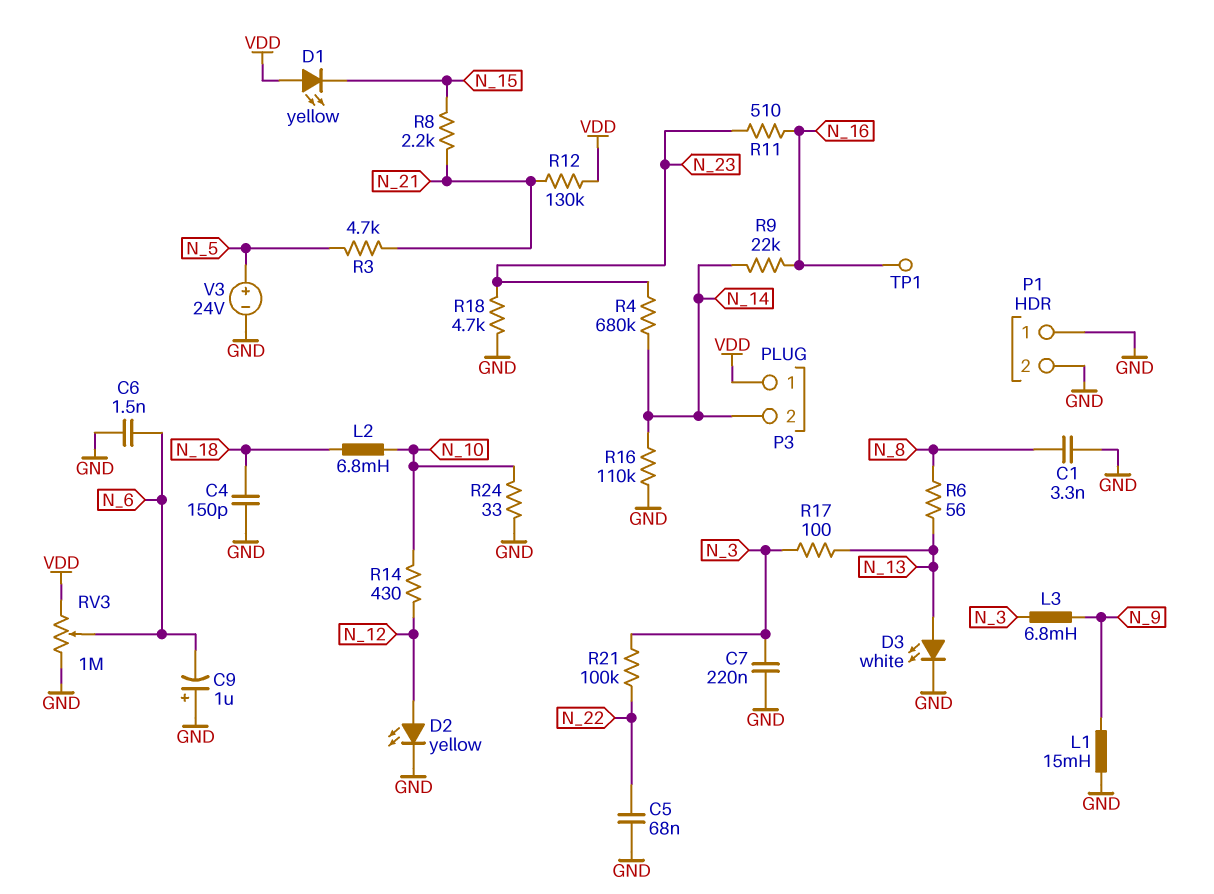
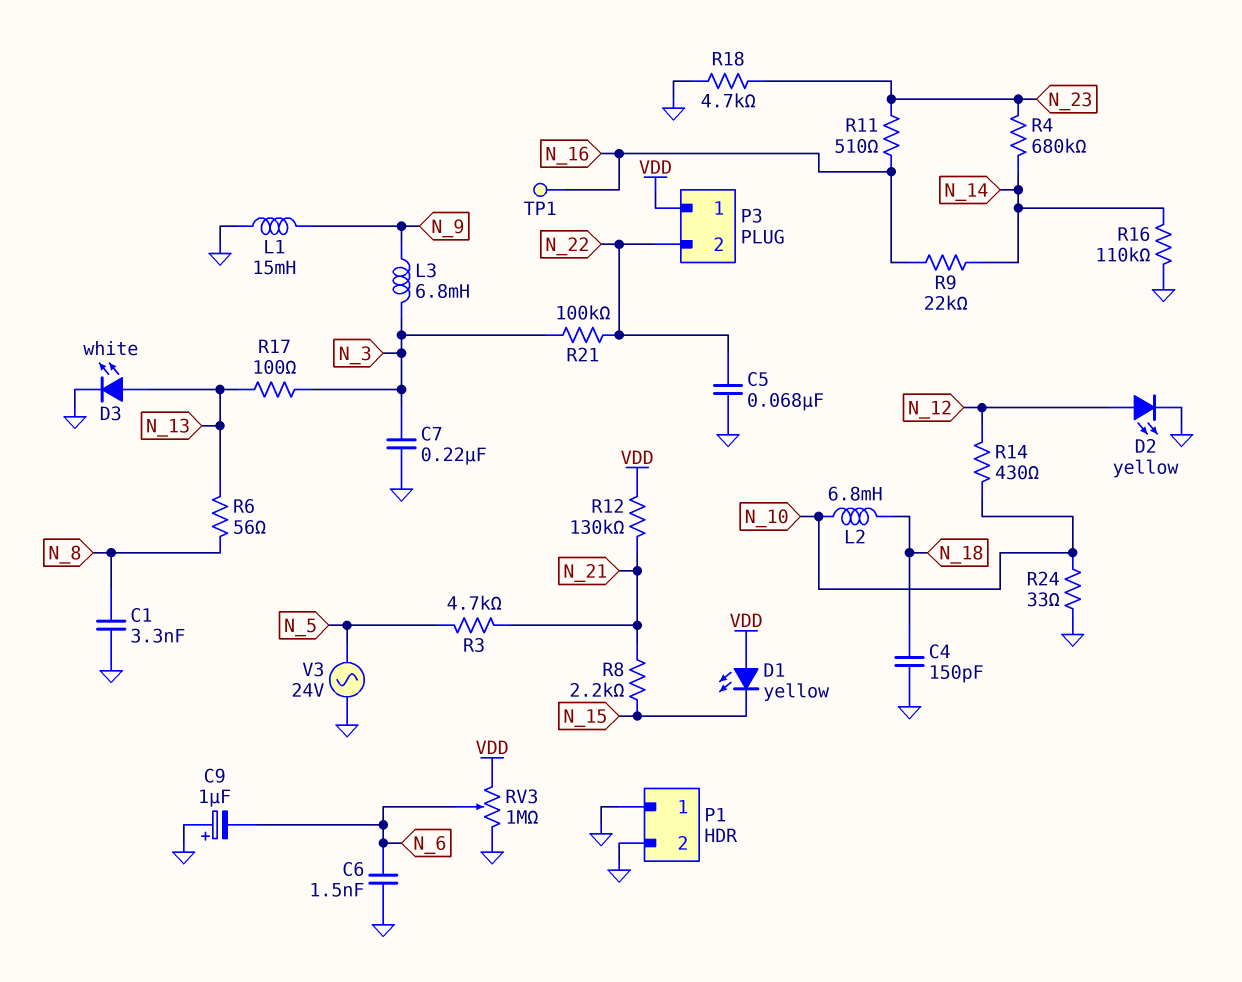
P3 pin 2: N_14 -> N_22
V3: 24V (plus N_5, minus GND) -> AC 24V (GND, N_5)

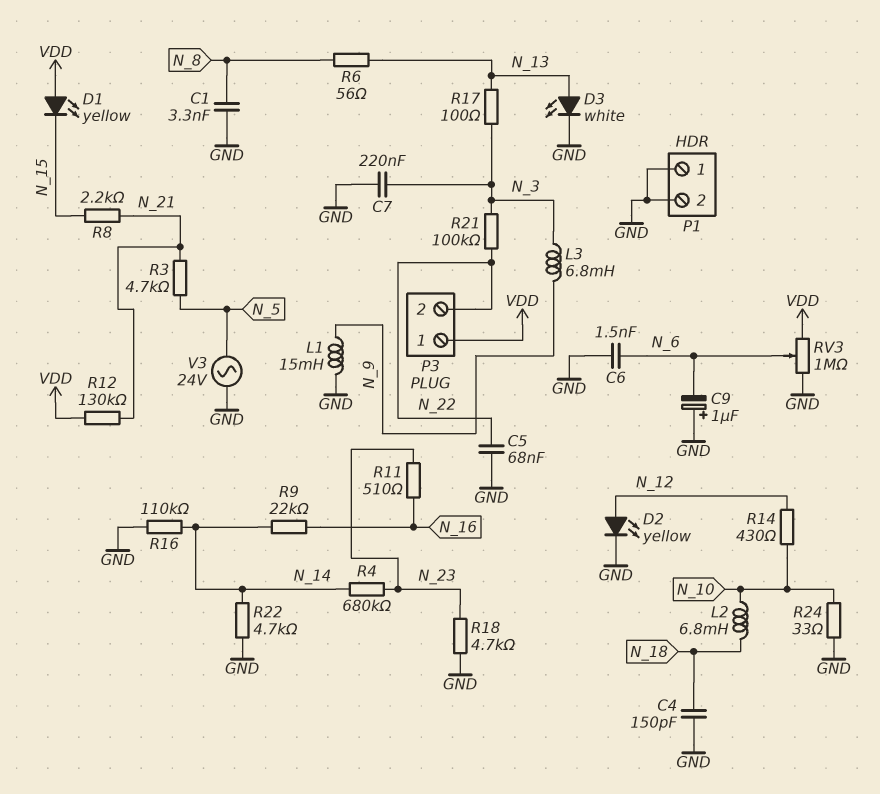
R22: none -> 4.7k (GND, N_14)
TP1: test point (N_16) -> none

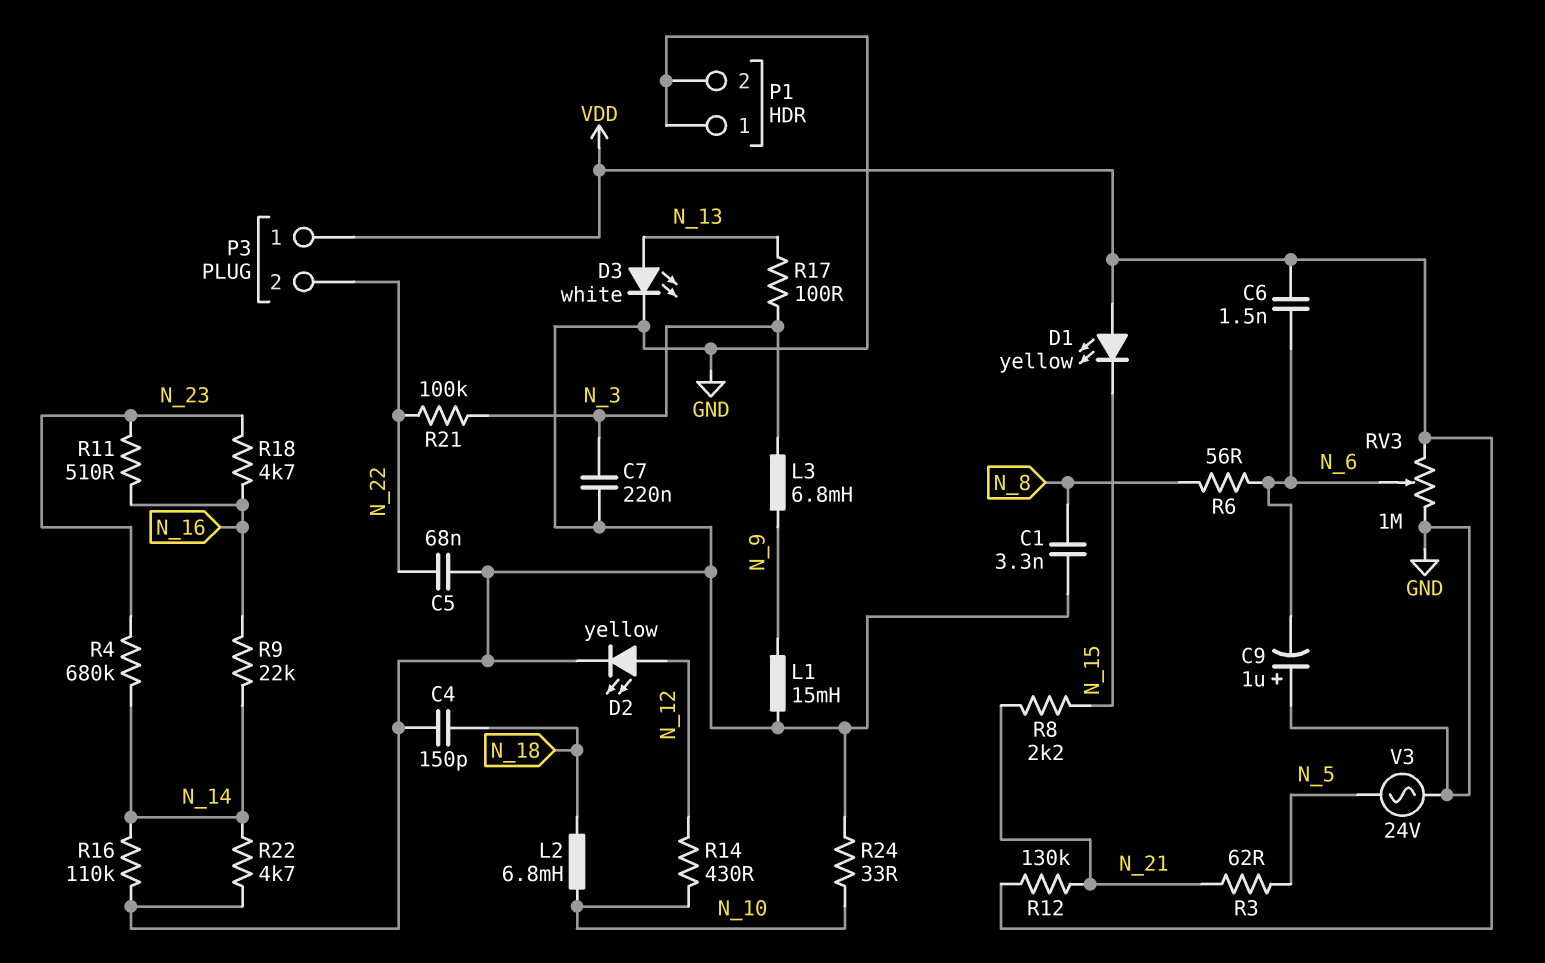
C6: 1.5nF (GND, N_6) -> 1.5nF (N_6, VDD)
R3: 4.7k (N_5, N_21) -> 62 (N_5, N_21)
R6: 56 (N_8, N_13) -> 56 (N_6, N_8)
R18: 4.7k (GND, N_23) -> 4.7k (N_16, N_23)

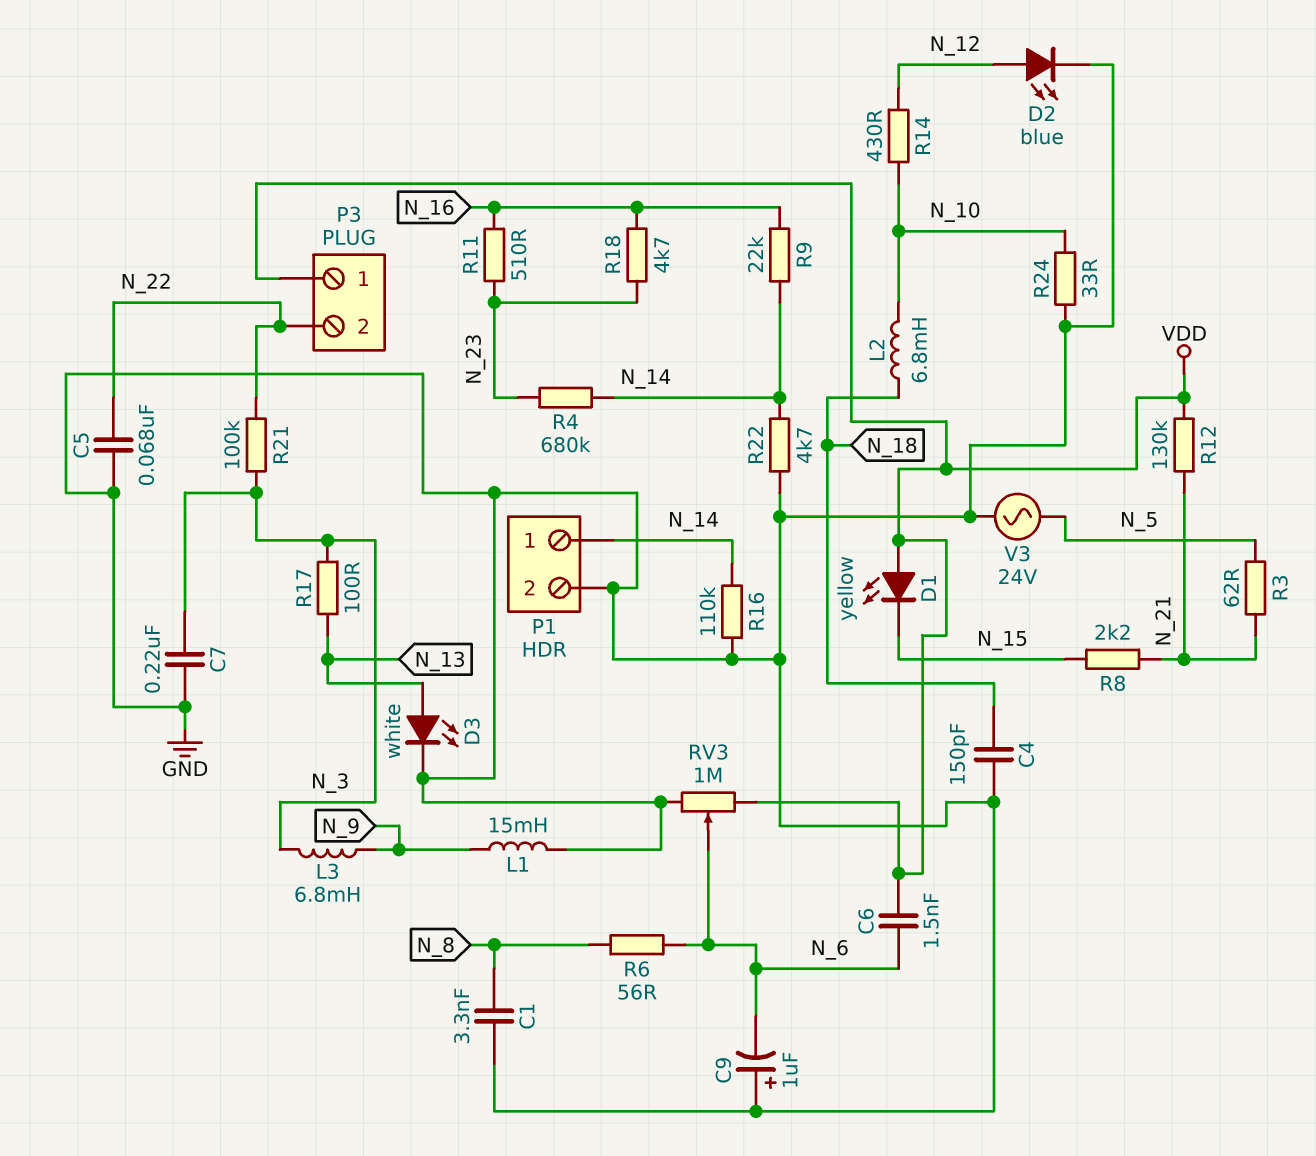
D2: LED yellow (A N_12, K GND) -> LED blue (A N_12, K GND)
P1 pin 1: GND -> N_14

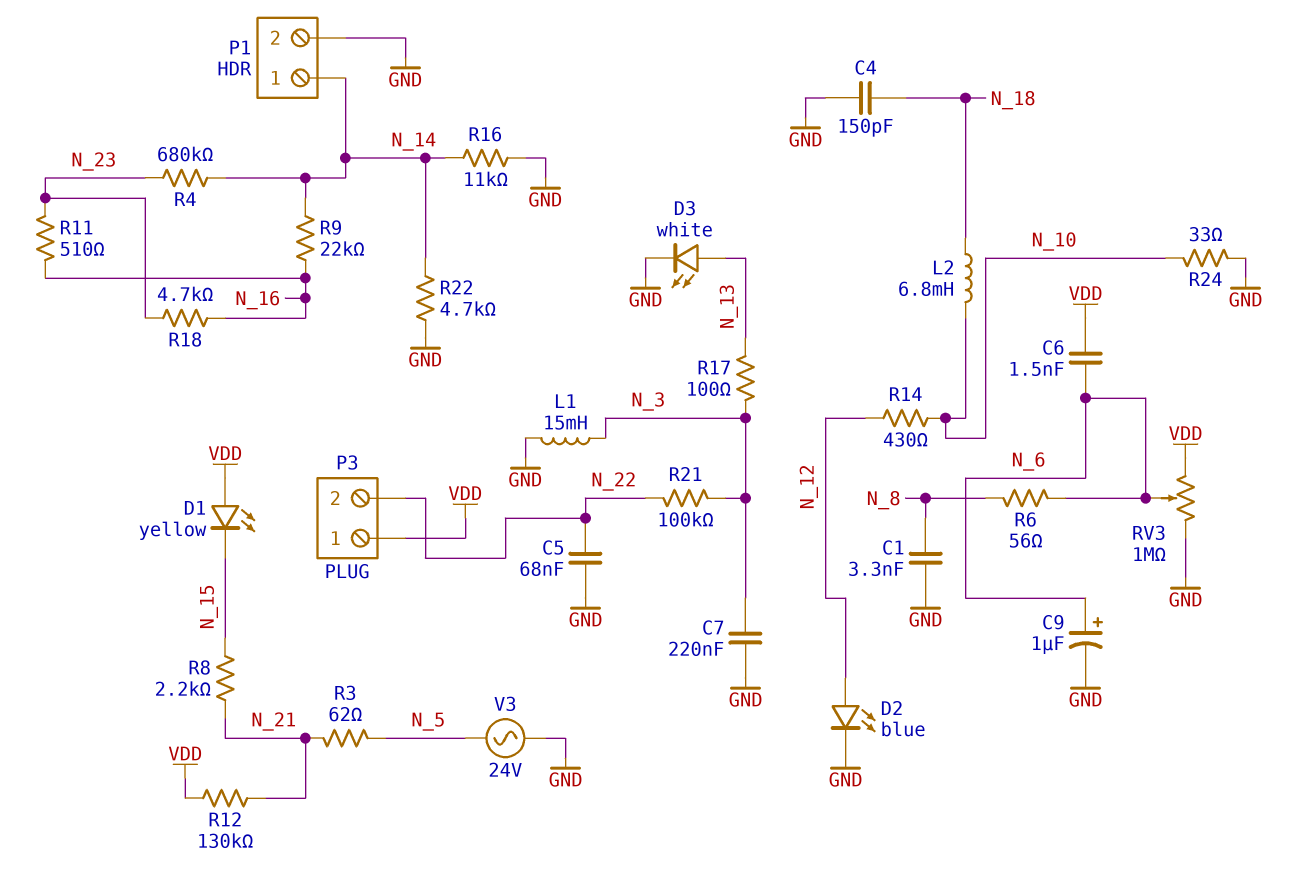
C9: 1uF (plus GND, minus N_6) -> 1uF (plus N_6, minus GND)
L1: 15mH (GND, N_9) -> 15mH (GND, N_3)
L3: 6.8mH (N_3, N_9) -> none
R16: 110k (GND, N_14) -> 11k (GND, N_14)

